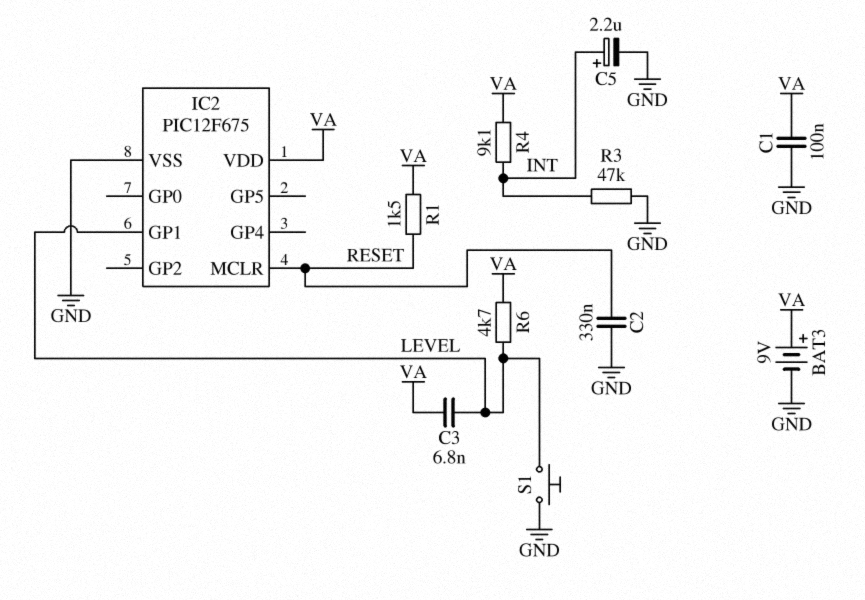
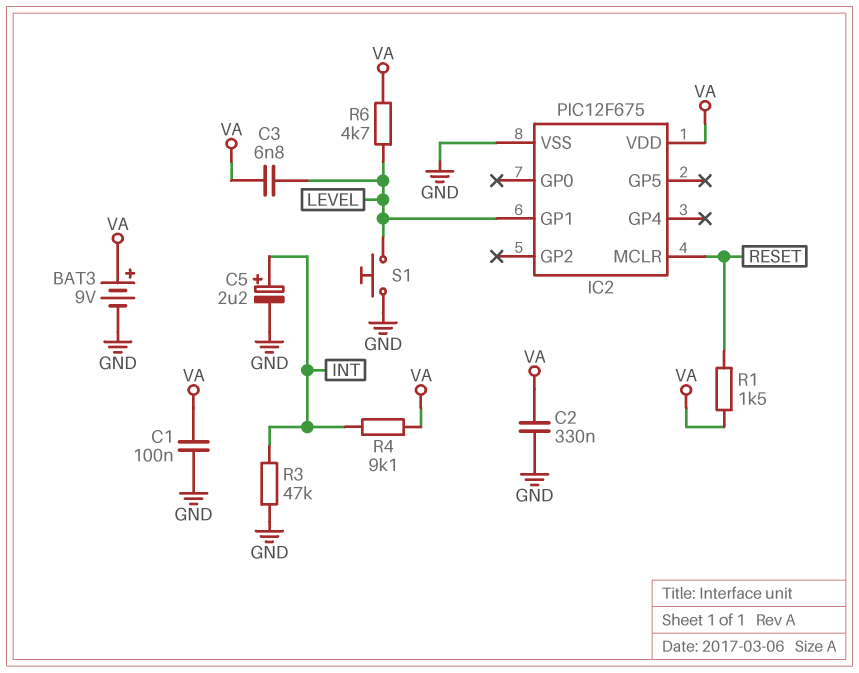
C2: 330nF (GND, RESET) -> 330nF (GND, VA)

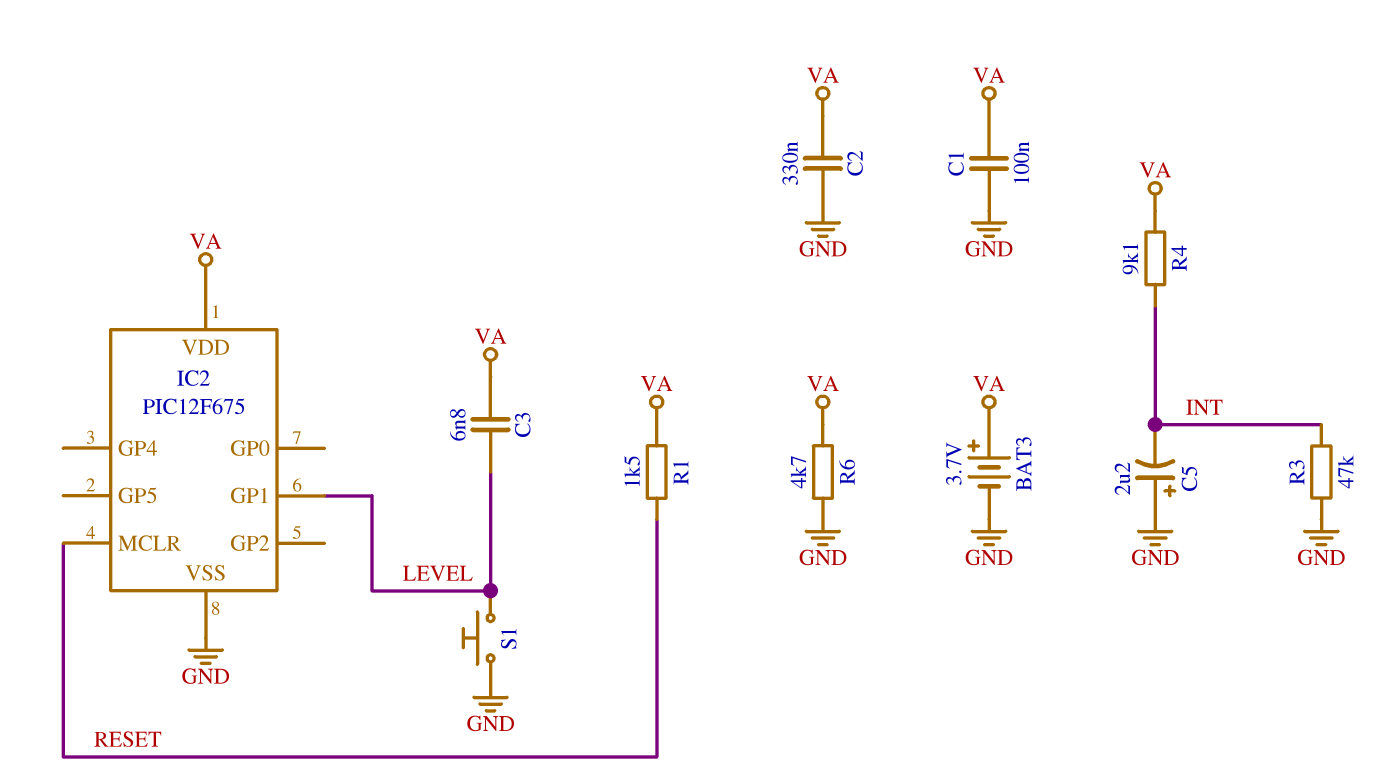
BAT3: 9V (plus VA, minus GND) -> 3.7V (plus VA, minus GND)
C5: 2.2uF (plus INT, minus GND) -> 2.2uF (plus GND, minus INT)
R6: 4.7k (LEVEL, VA) -> 4.7k (GND, VA)

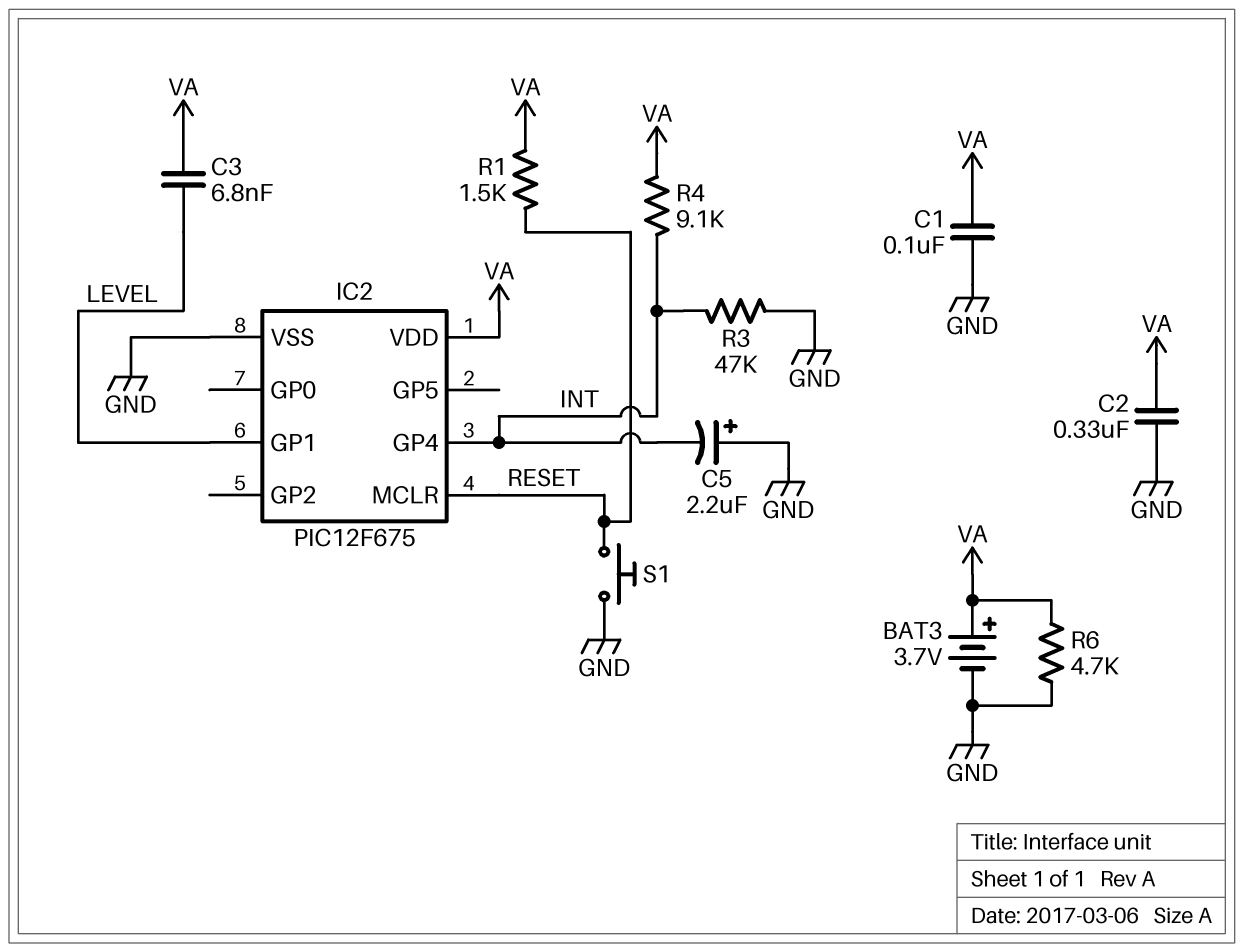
IC2 pin GP4: none -> INT
S1: button (GND, LEVEL) -> button (GND, RESET)

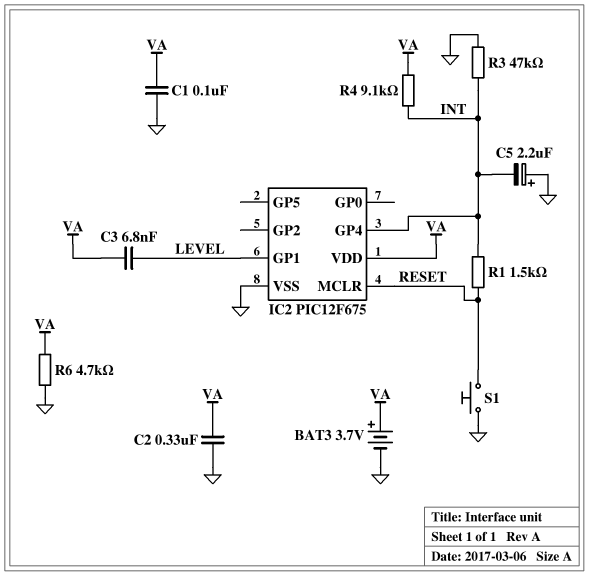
R1: 1.5k (RESET, VA) -> 1.5k (INT, RESET)

